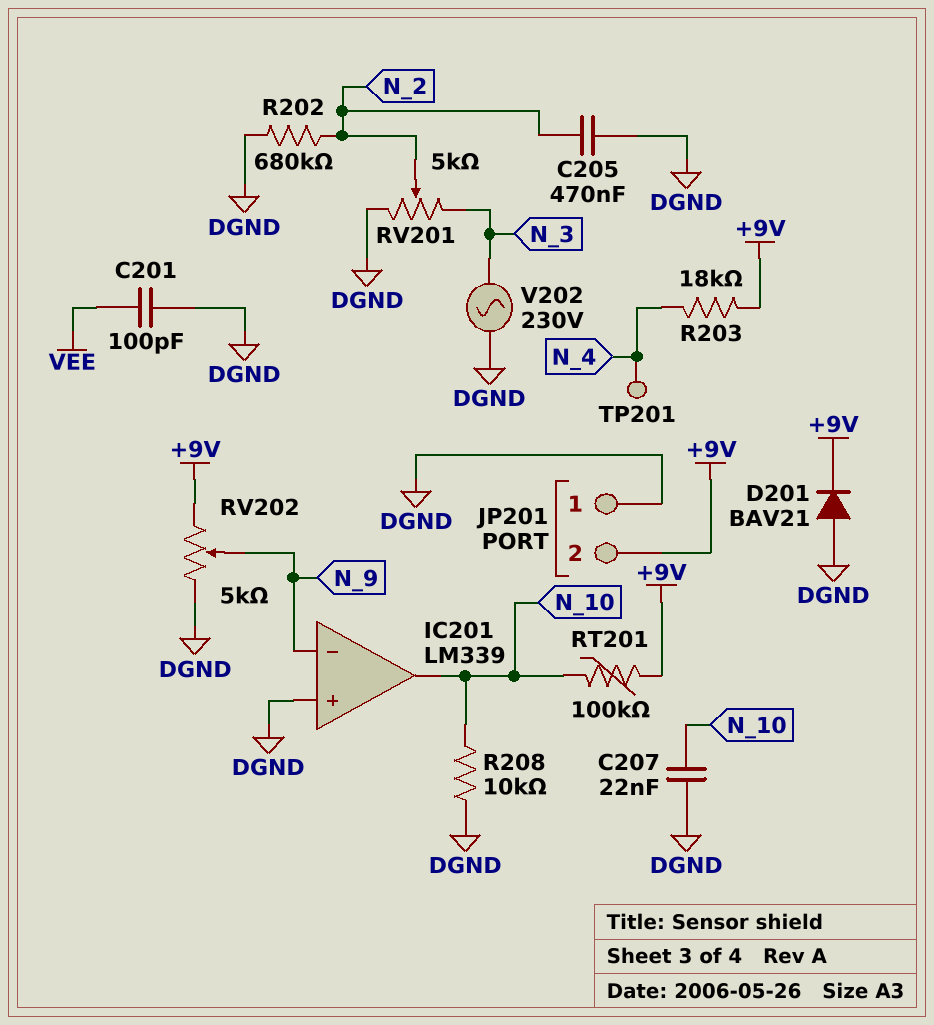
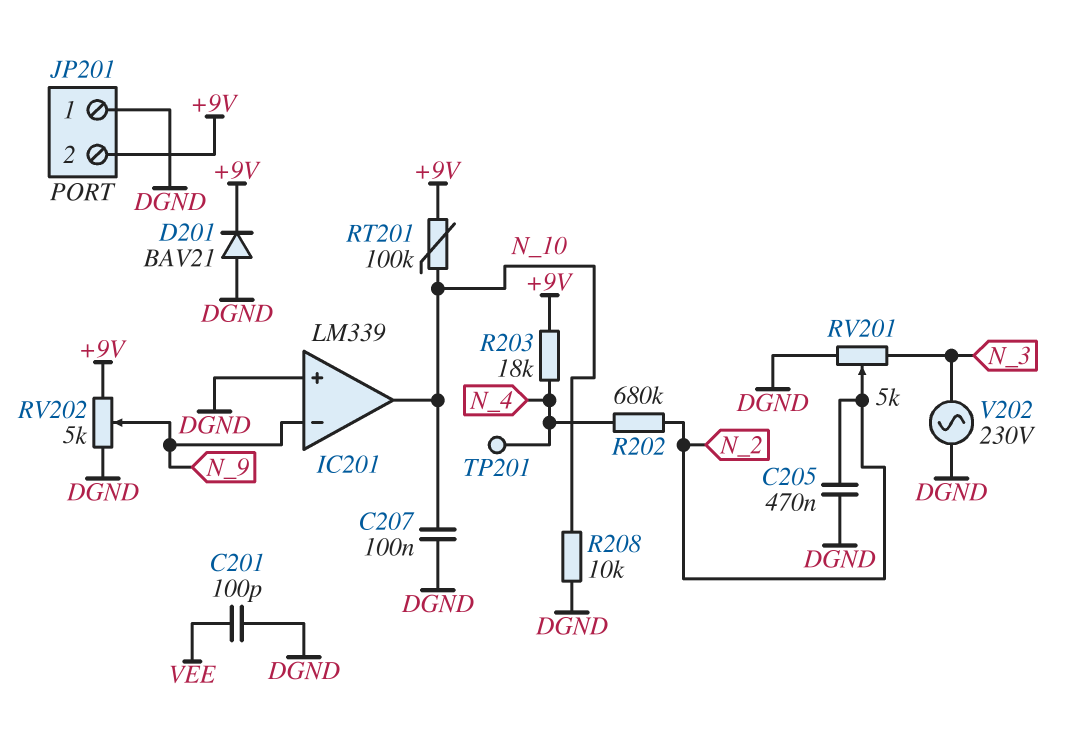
C207: 22nF (DGND, N_10) -> 100nF (DGND, N_10)
R202: 680k (DGND, N_2) -> 680k (N_2, N_4)

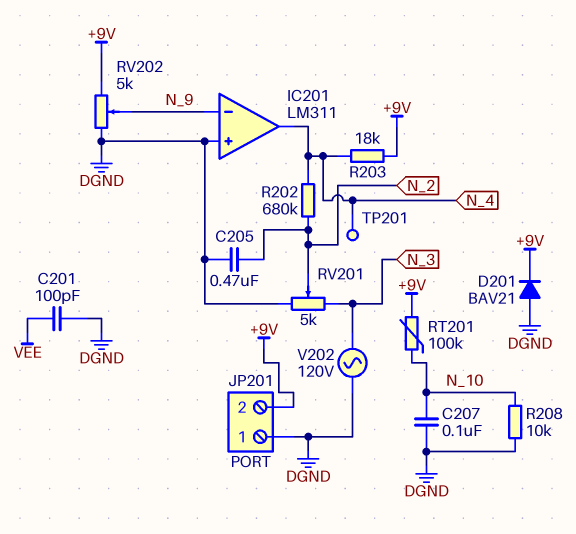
IC201: LM339 -> LM311
IC201 pin out: N_10 -> N_4
V202: AC 230V (DGND, N_3) -> AC 120V (DGND, N_3)

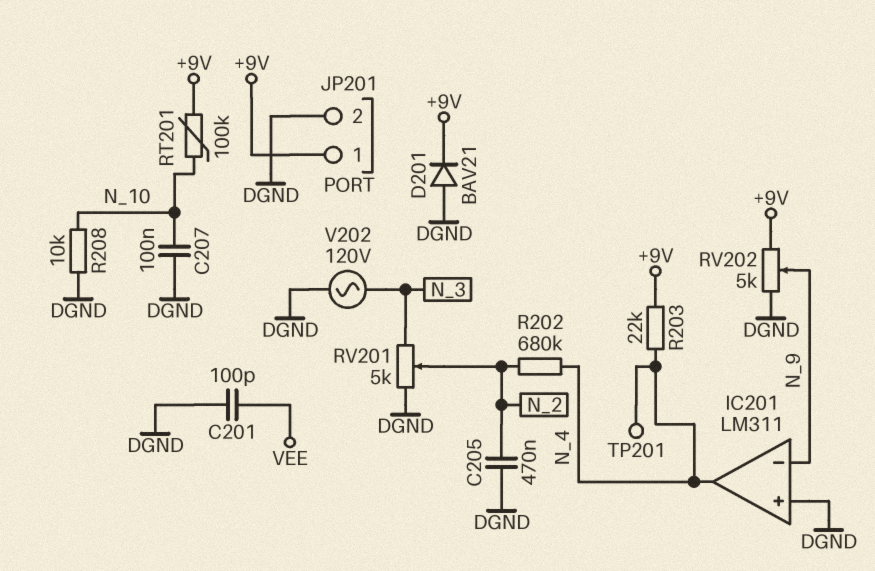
JP201 pin 1: DGND -> +9V
JP201 pin 2: +9V -> DGND
R203: 18k (+9V, N_4) -> 22k (+9V, N_4)

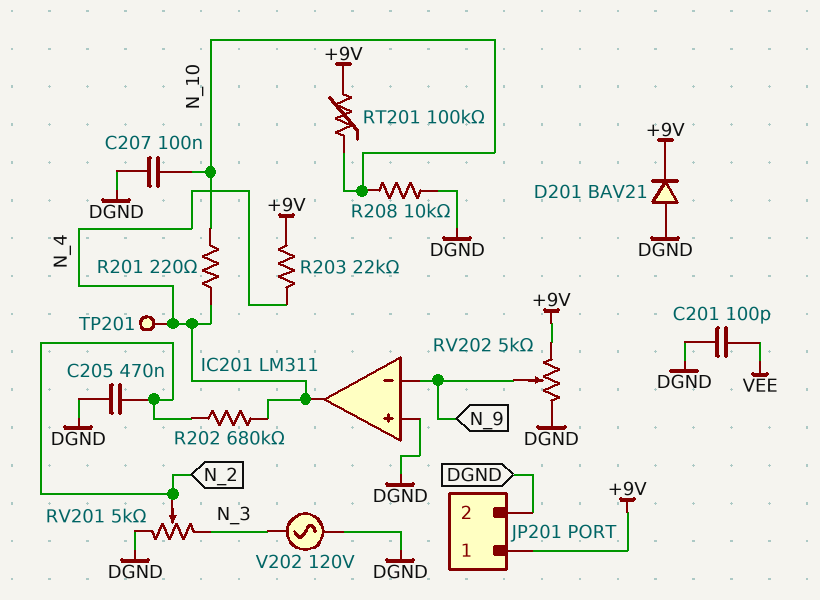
R201: none -> 220 (N_4, N_10)

